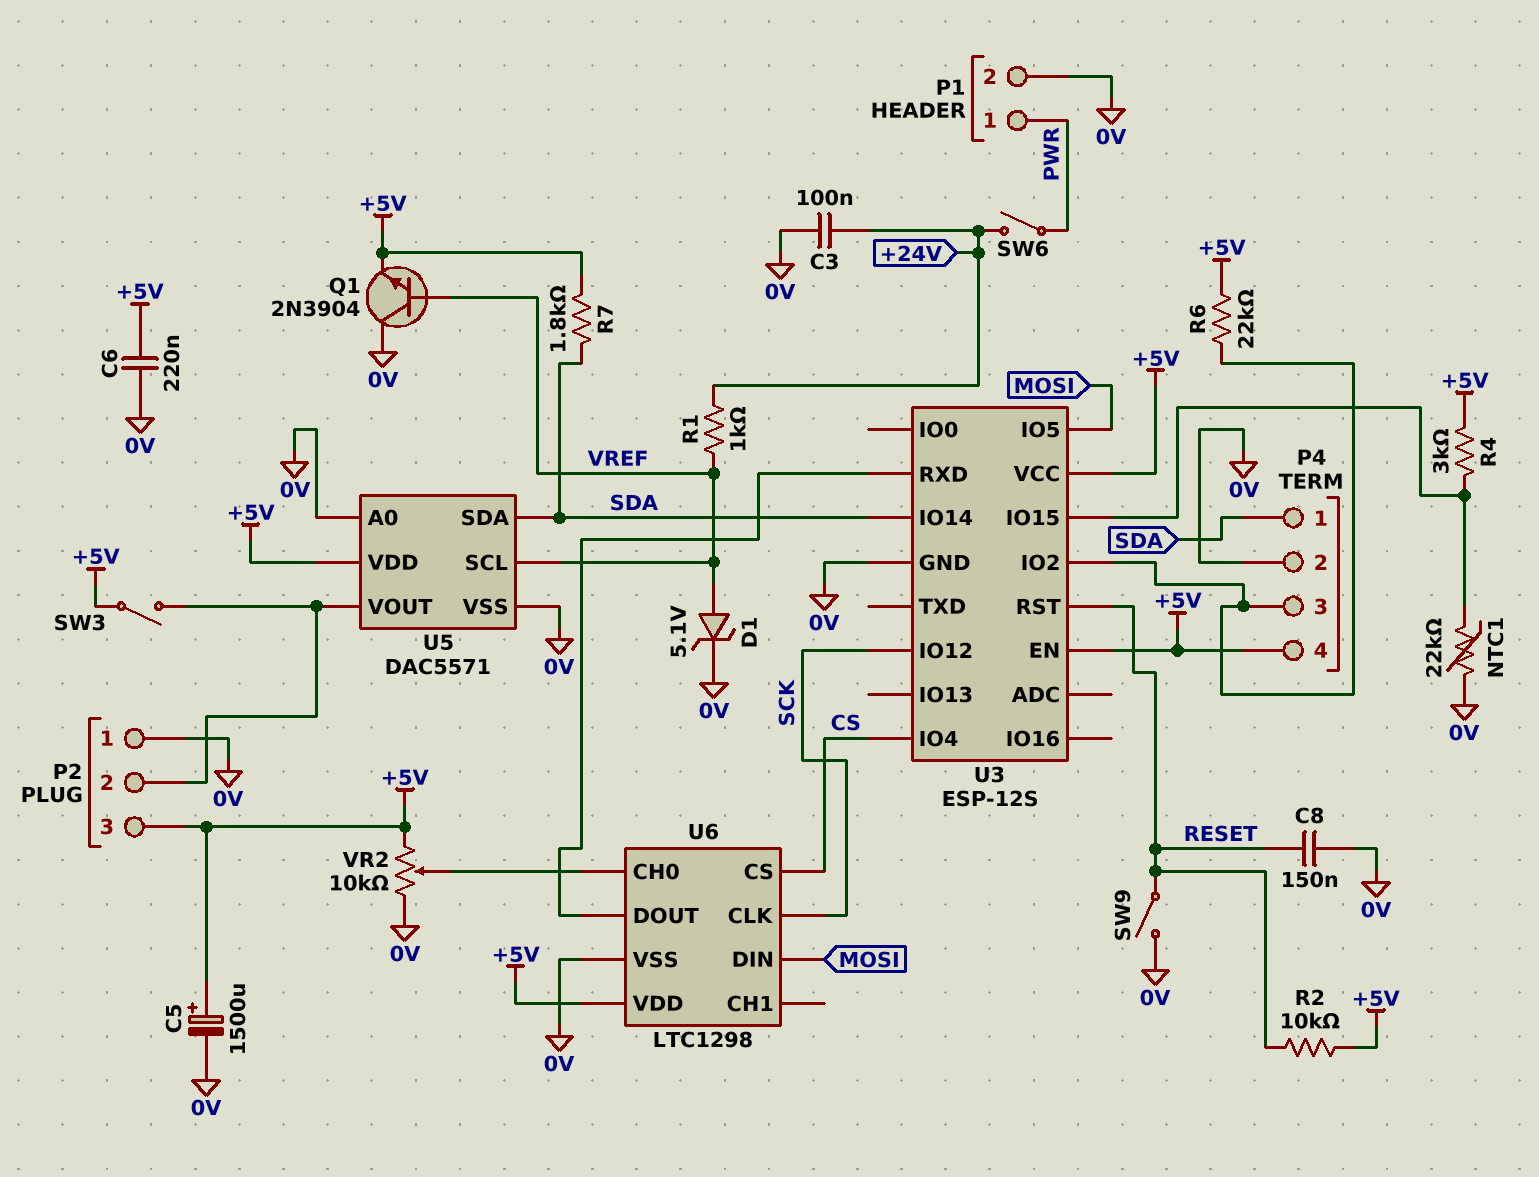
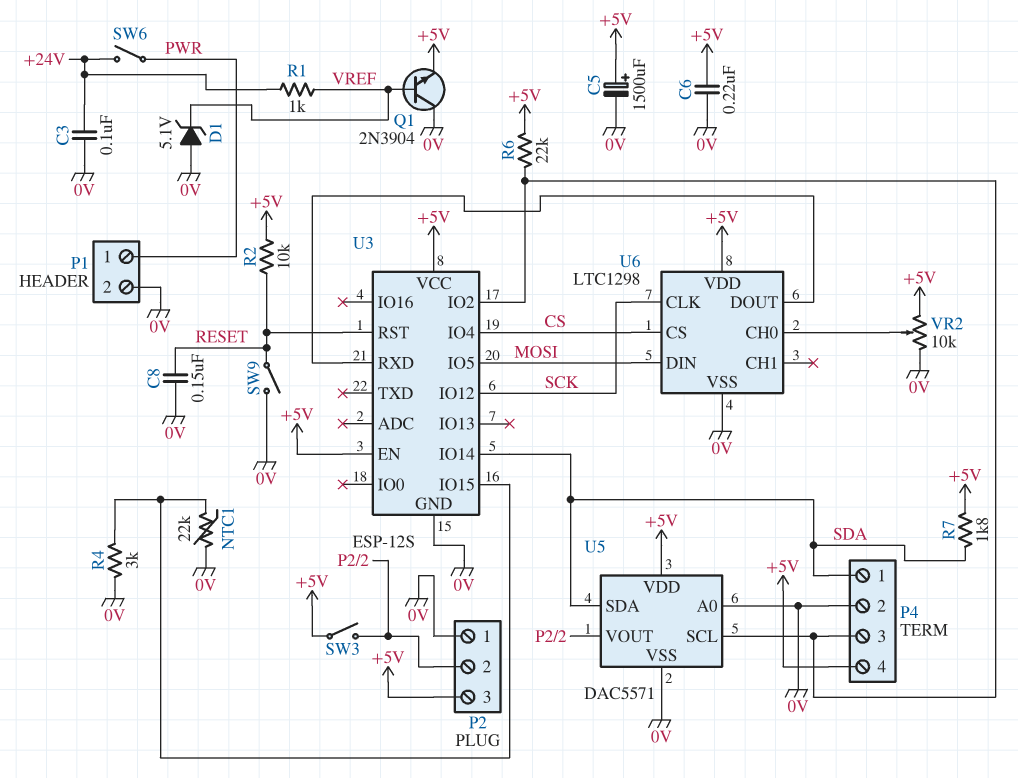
D1: zener 5.1V (A VREF, K 0V) -> zener 5.1V (A 0V, K VREF)
R4: 3k (+5V, U3/IO15) -> 3k (0V, U3/IO15)
U5 pin SCL: VREF -> P4/3

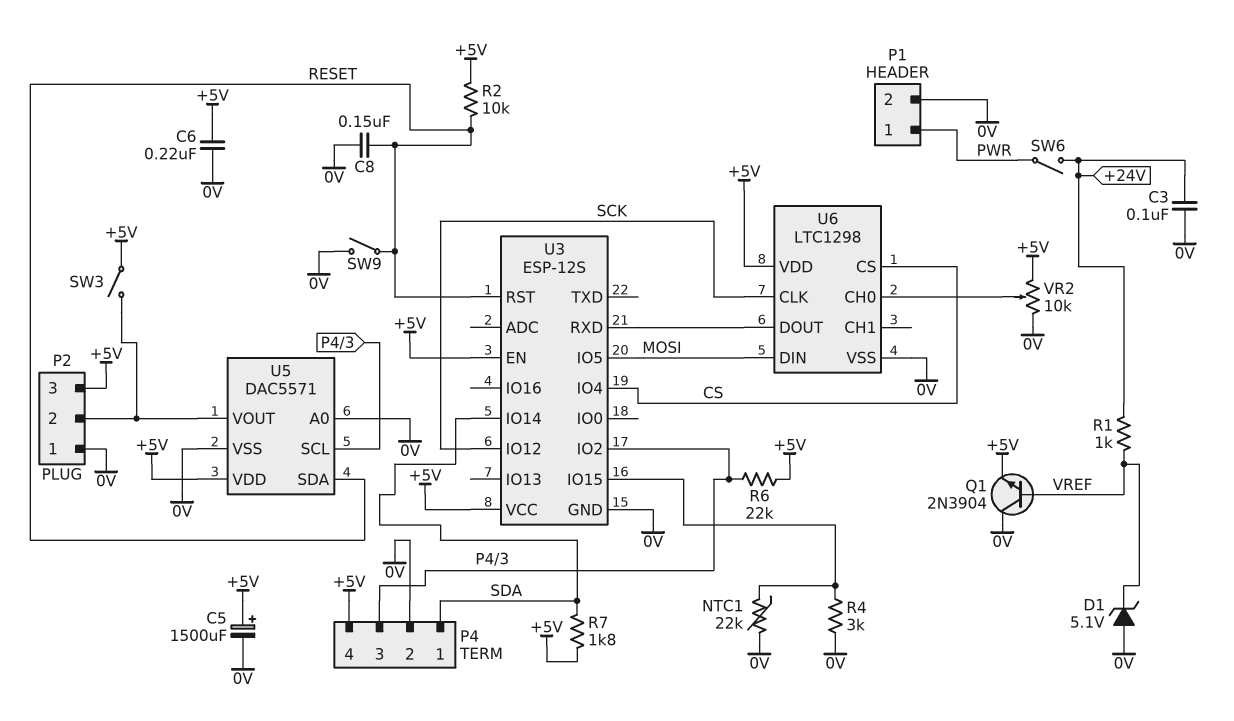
U5 pin SDA: SDA -> RESET

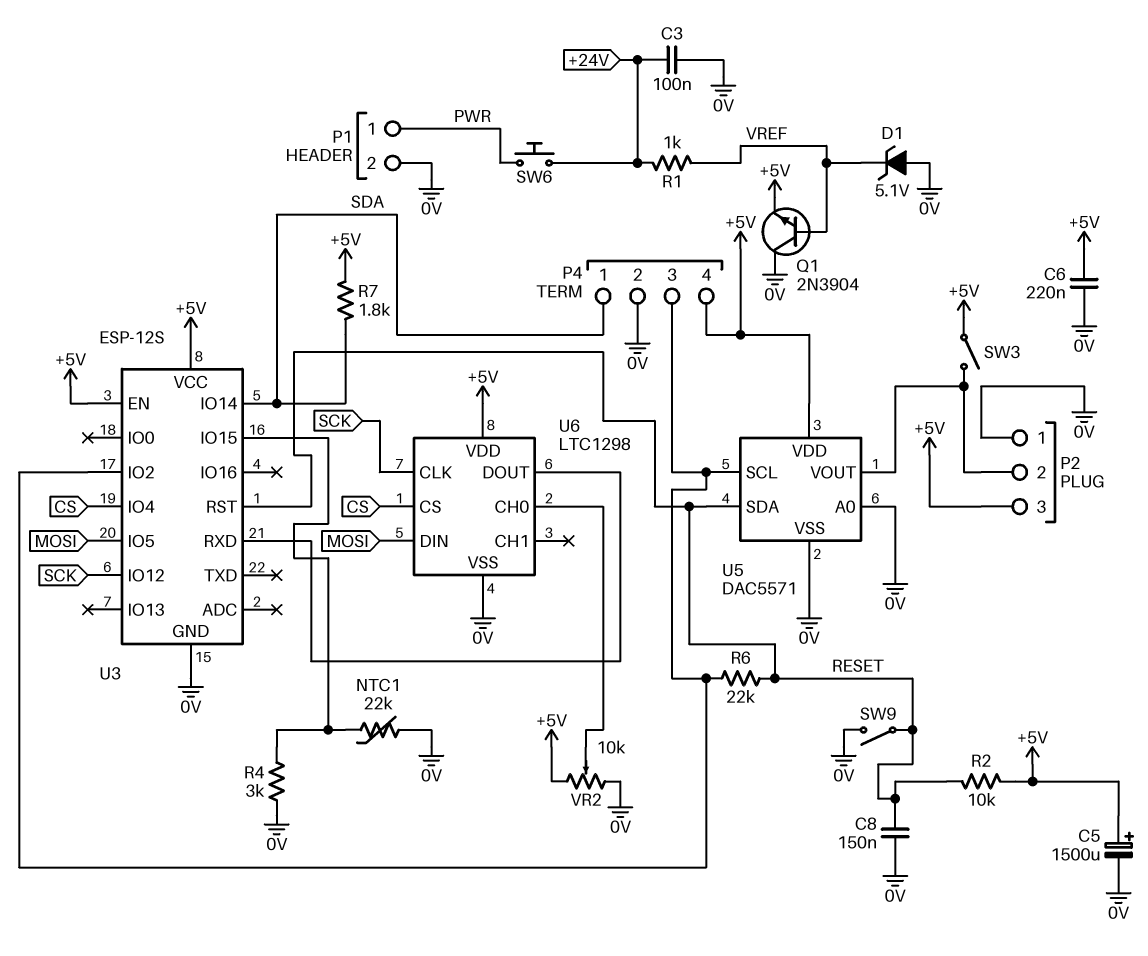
R6: 22k (+5V, P4/3) -> 22k (P4/3, RESET)
SW6: switch (+24V, PWR) -> button (+24V, PWR)

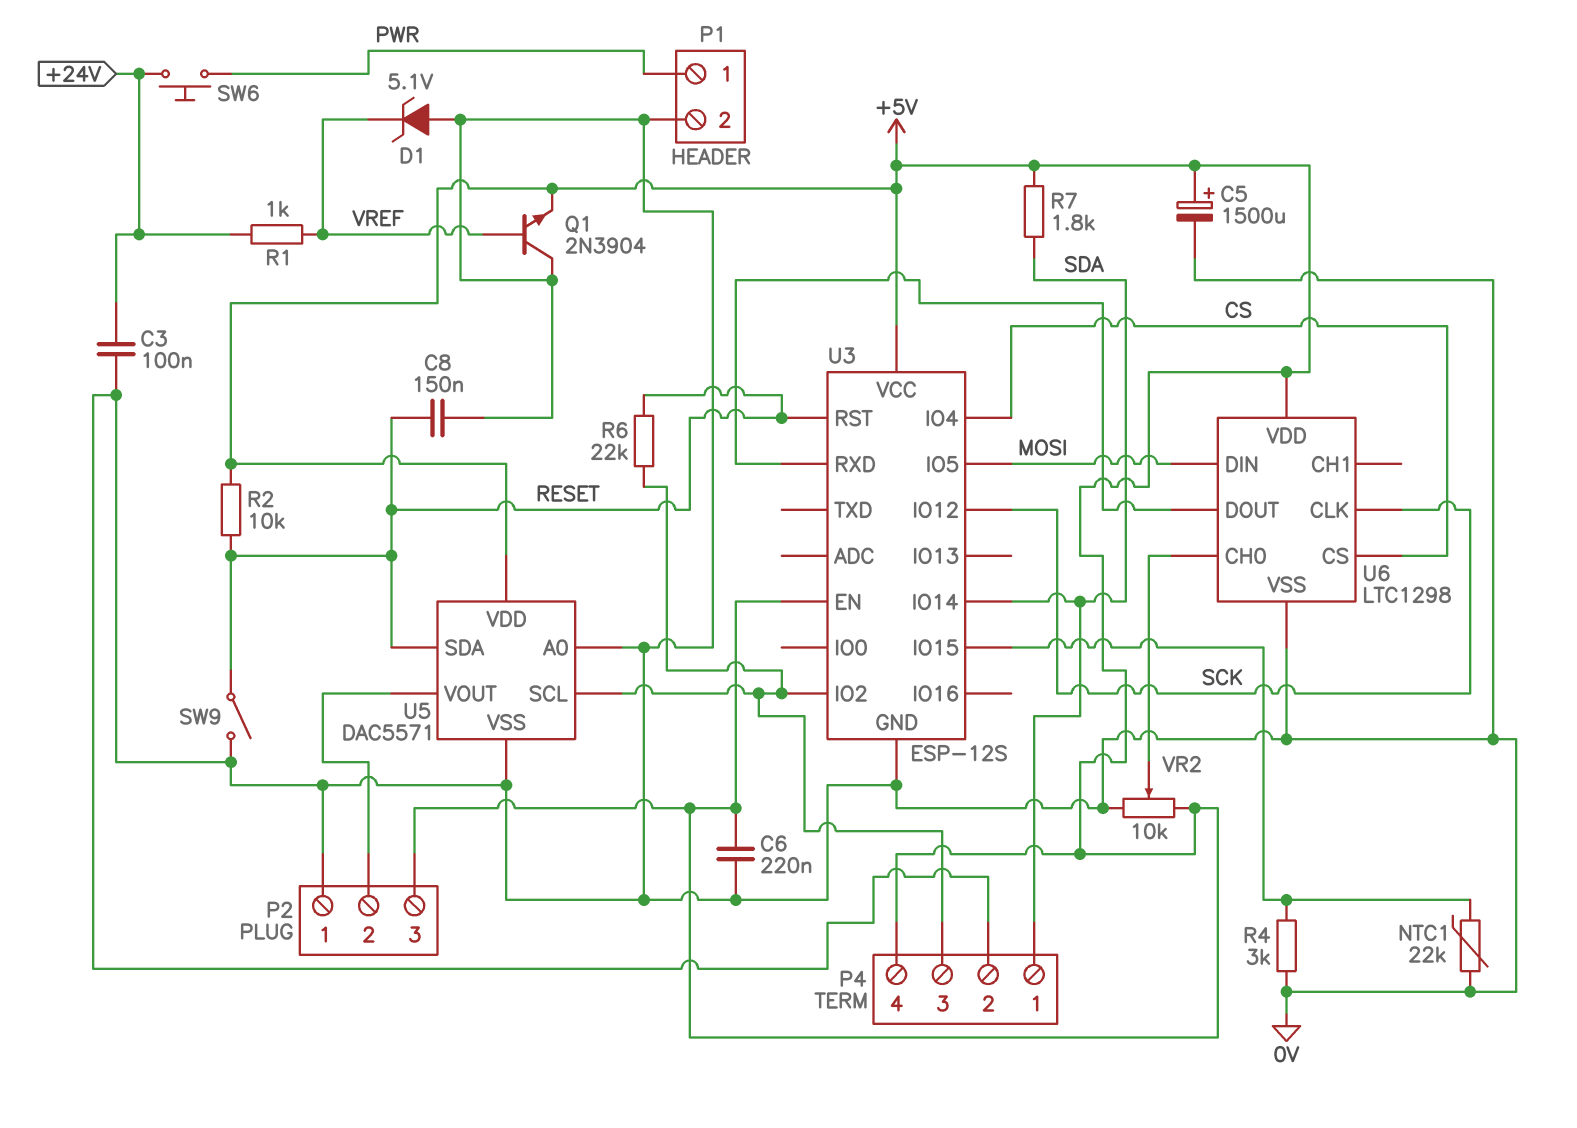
SW3: switch (+5V, P2/2) -> none

